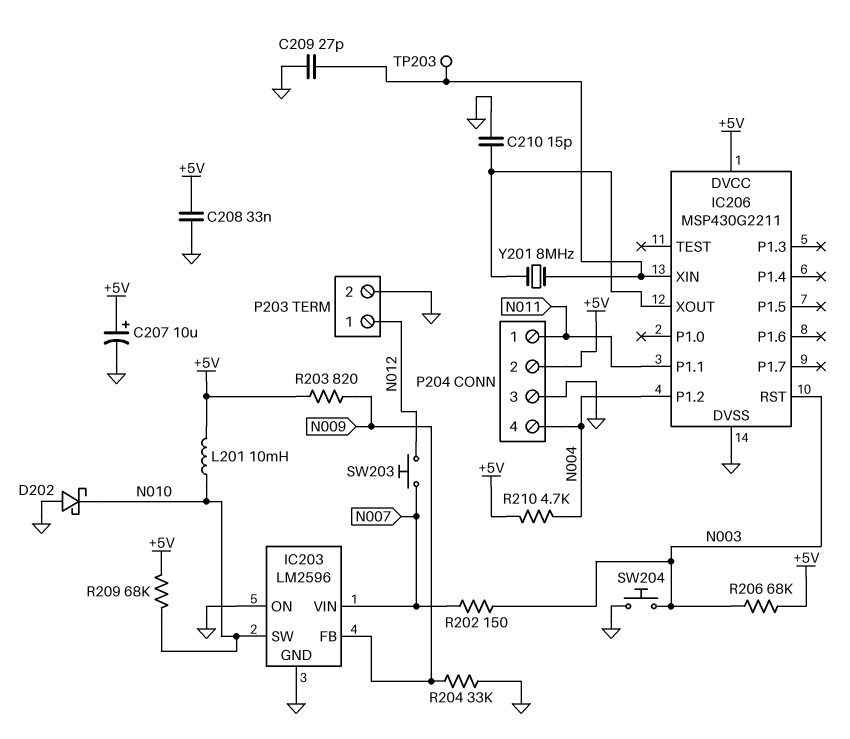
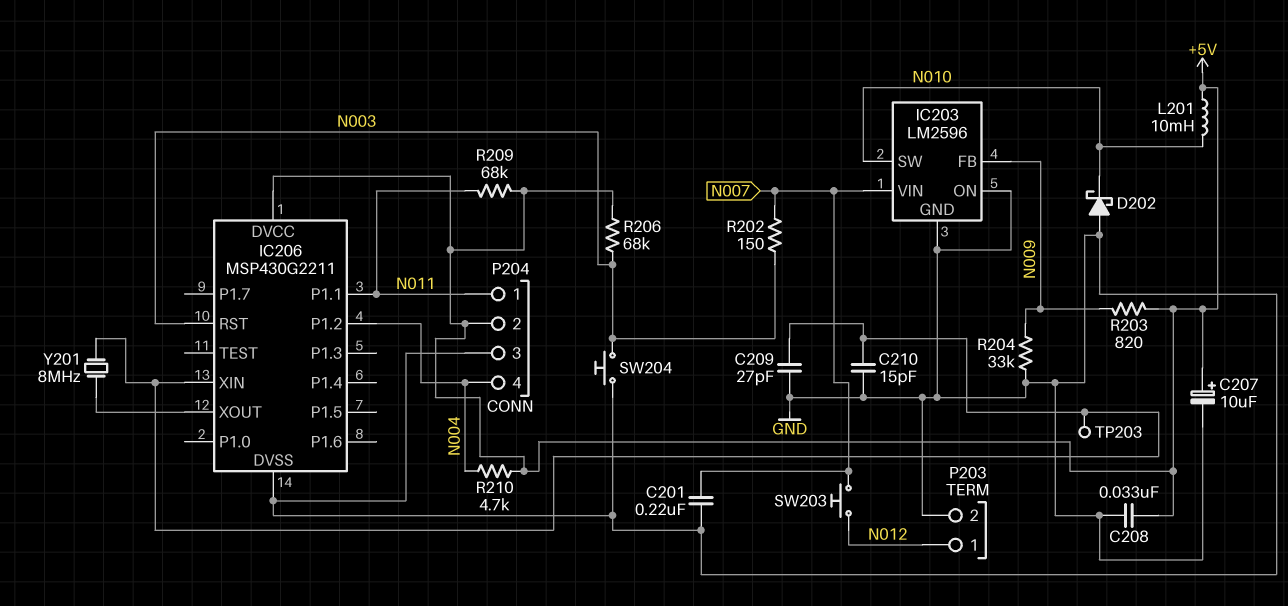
C201: none -> 220nF (GND, N007)
C210: 15pF (GND, IC206/XOUT) -> 15pF (GND, IC206/XIN)
R209: 68k (+5V, N010) -> 68k (+5V, N011)

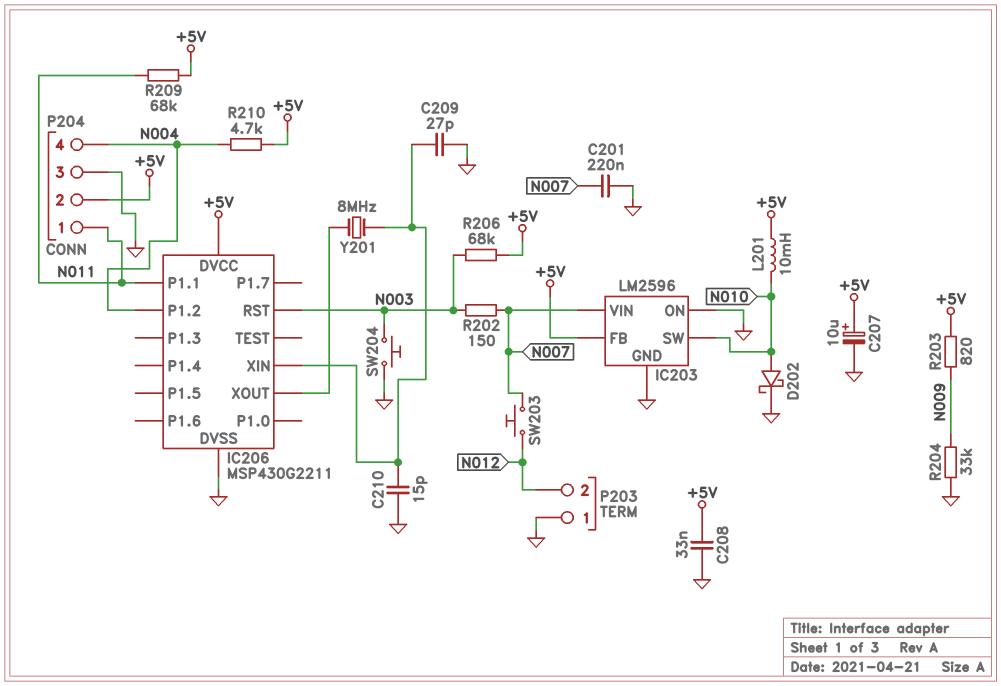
D202: schottky (A GND, K N010) -> schottky (A N010, K GND)
IC203 pin FB: N009 -> +5V
P203 pin 1: N012 -> GND
P203 pin 2: GND -> N012
TP203: test point (IC206/XIN) -> none

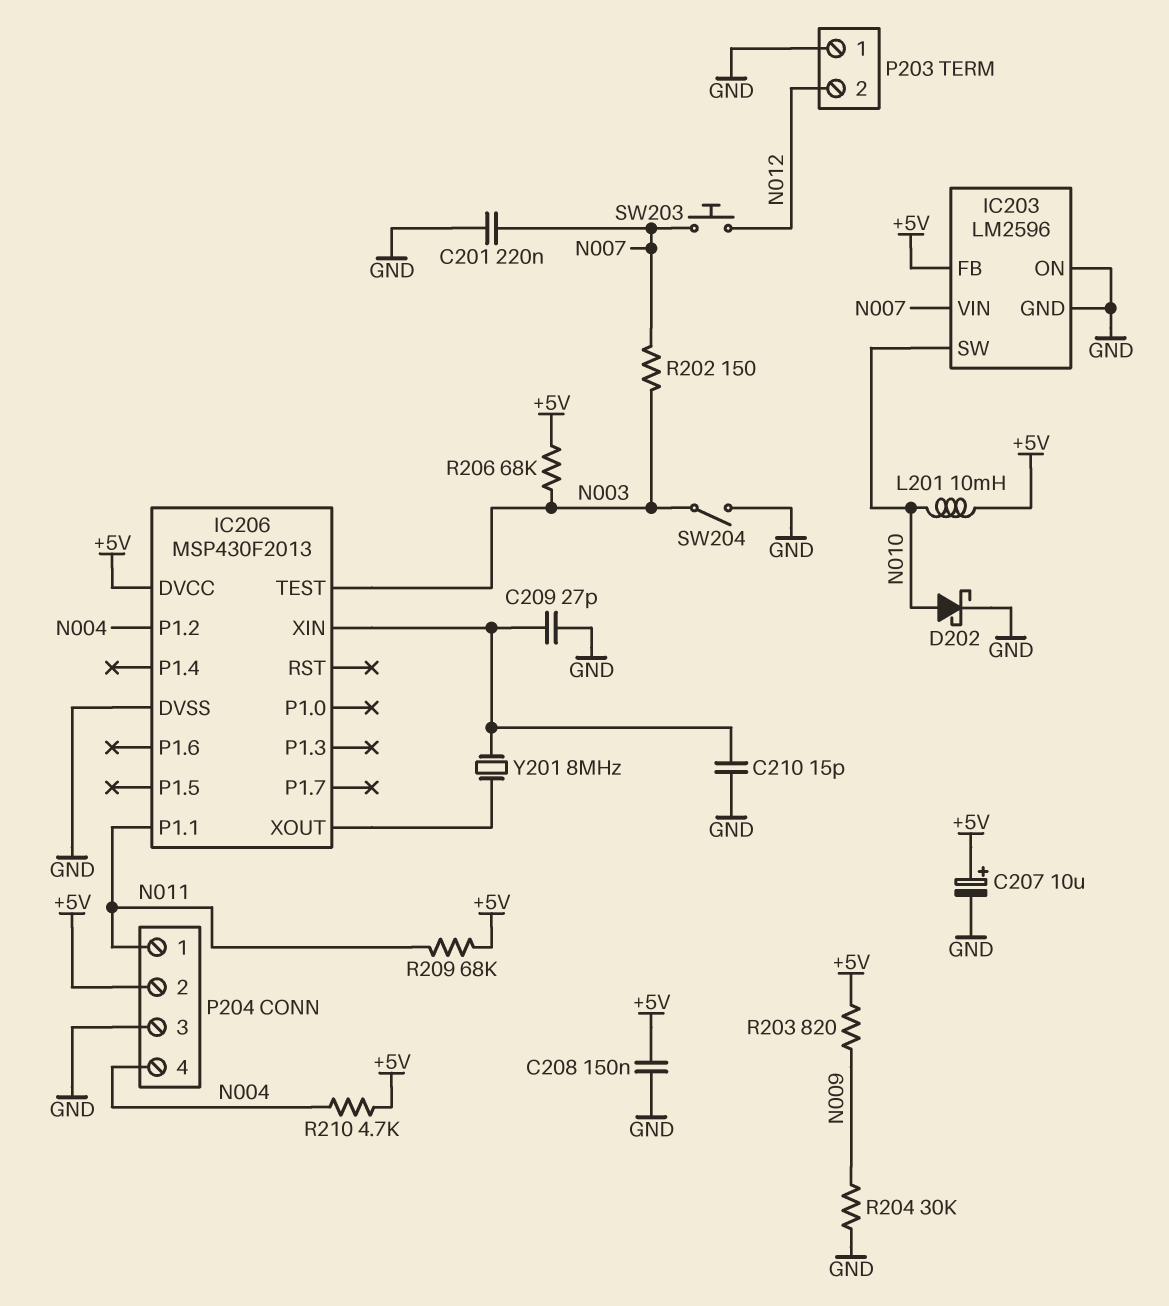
C208: 33nF (+5V, GND) -> 150nF (+5V, GND)
IC206: MSP430G2211 -> MSP430F2013
IC206 pin RST: N003 -> none
IC206 pin TEST: none -> N003
R204: 33k (GND, N009) -> 30k (GND, N009)
SW204: button (GND, N003) -> switch (GND, N003)

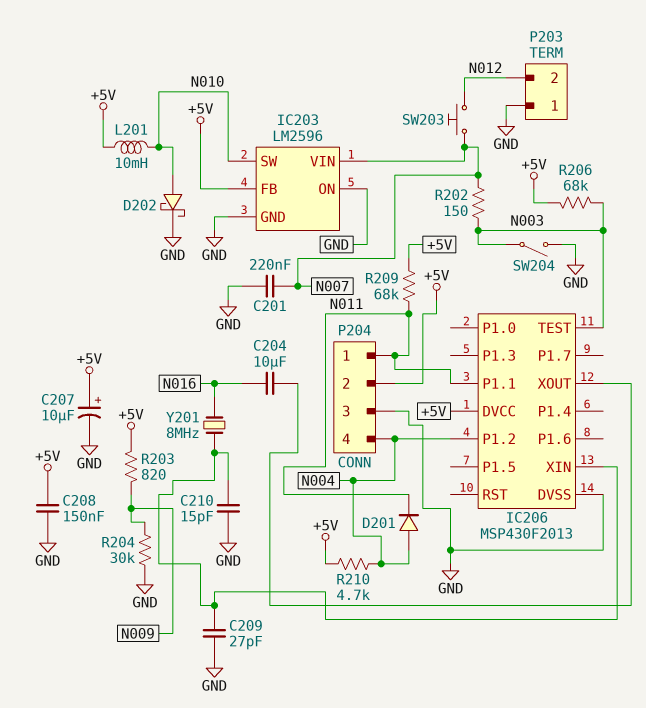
C204: none -> 10uF (IC206/XOUT, N016)
D201: none -> diode (A N004, K N011)
Y201: 8MHz (IC206/XIN, IC206/XOUT) -> 8MHz (IC206/XIN, N016)

